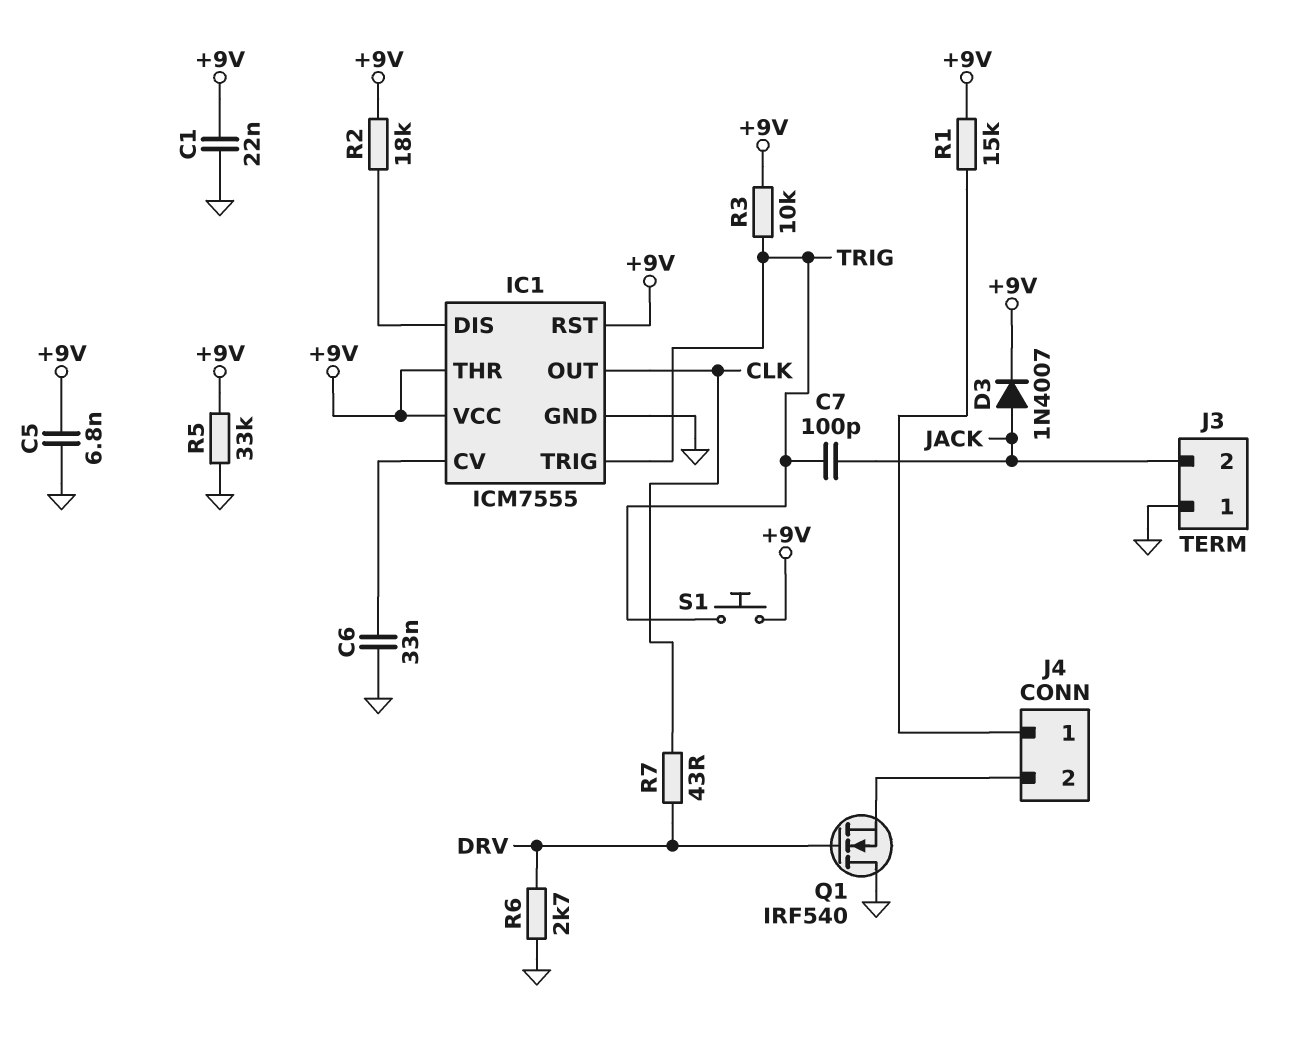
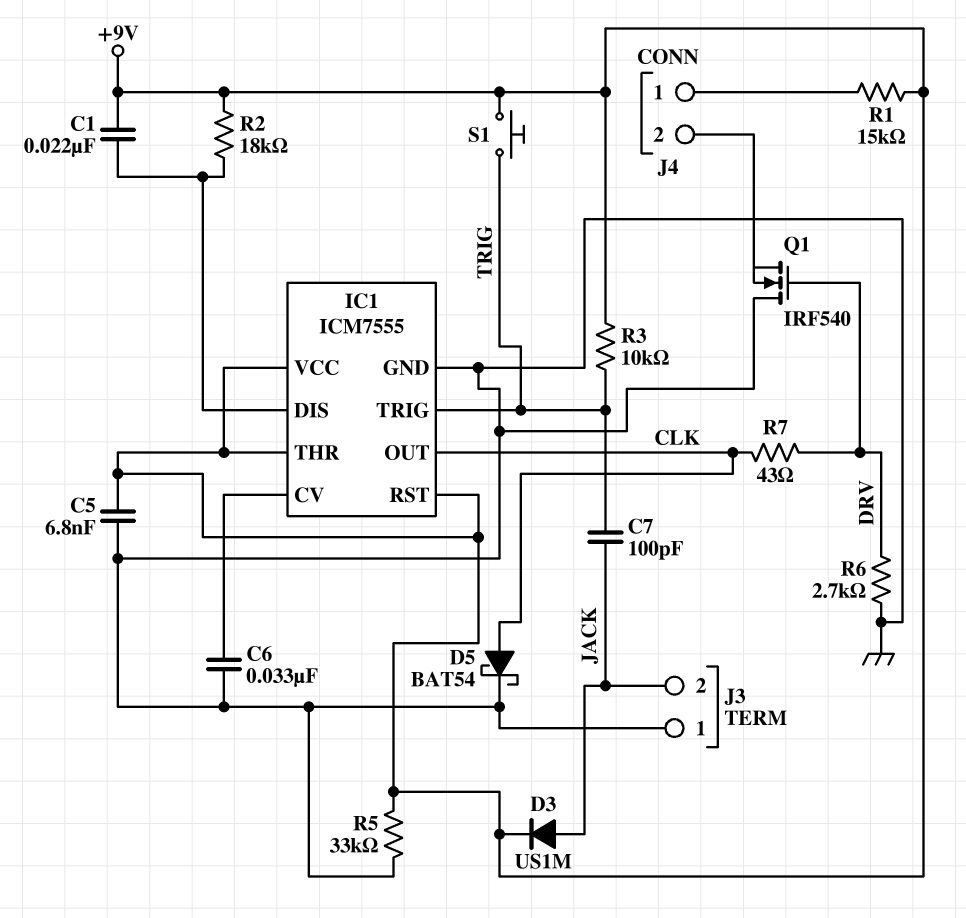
C1: 22nF (+9V, GND) -> 22nF (+9V, IC1/DIS)
D3: diode 1N4007 (A JACK, K +9V) -> diode US1M (A JACK, K +9V)
D5: none -> schottky BAT54 (A CLK, K GND)

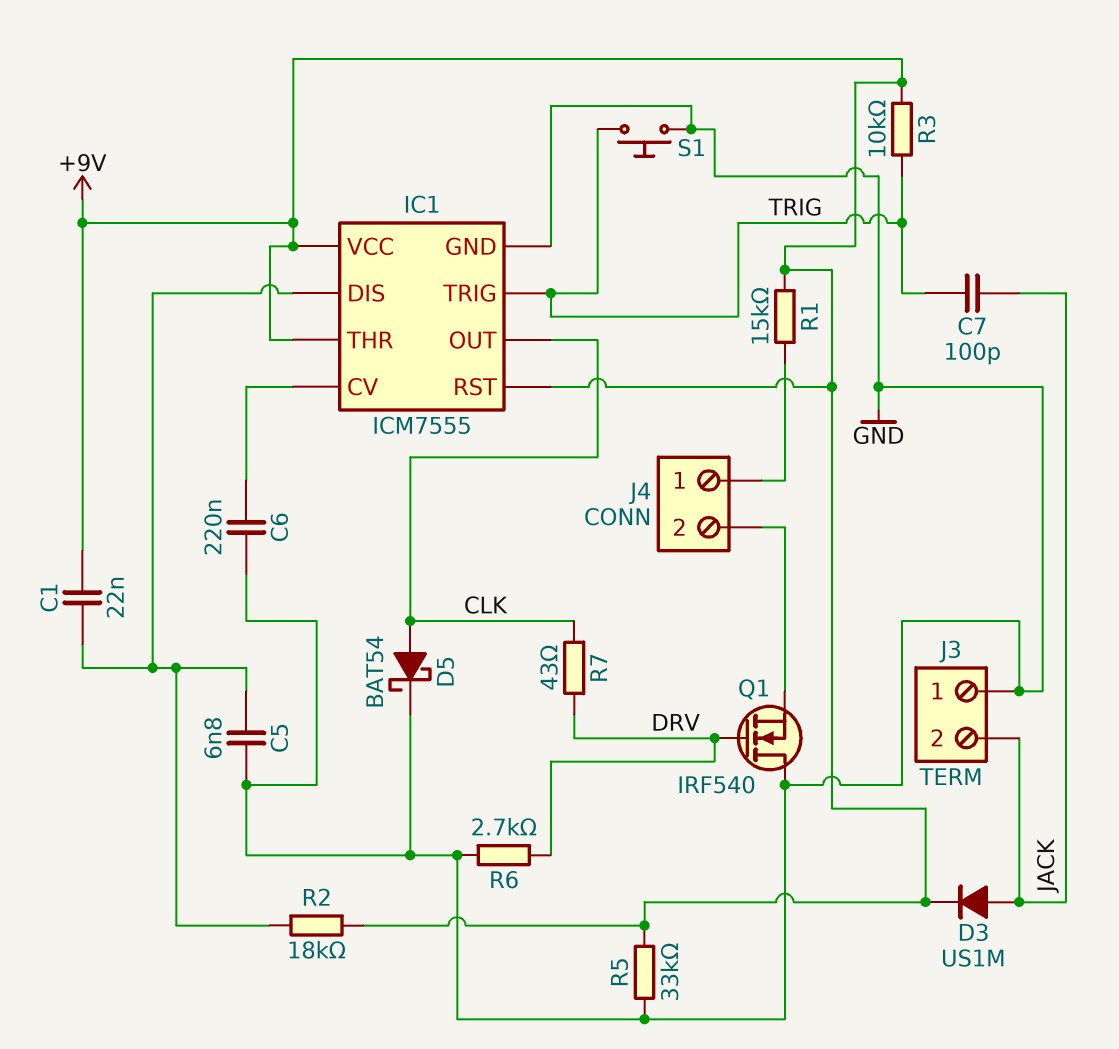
C5: 6.8nF (+9V, GND) -> 6.8nF (GND, IC1/DIS)
C6: 33nF (GND, IC1/CV) -> 220nF (GND, IC1/CV)
S1: button (+9V, TRIG) -> button (GND, TRIG)

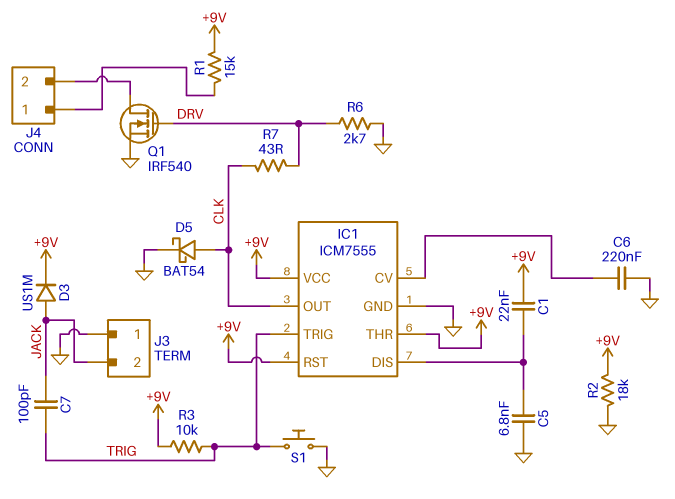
Q1: NMOS IRF540 (G DRV, D GND, S J4/2) -> NMOS IRF540 (G DRV, D J4/2, S GND)
R2: 18k (+9V, IC1/DIS) -> 18k (+9V, GND)
R5: 33k (+9V, GND) -> none

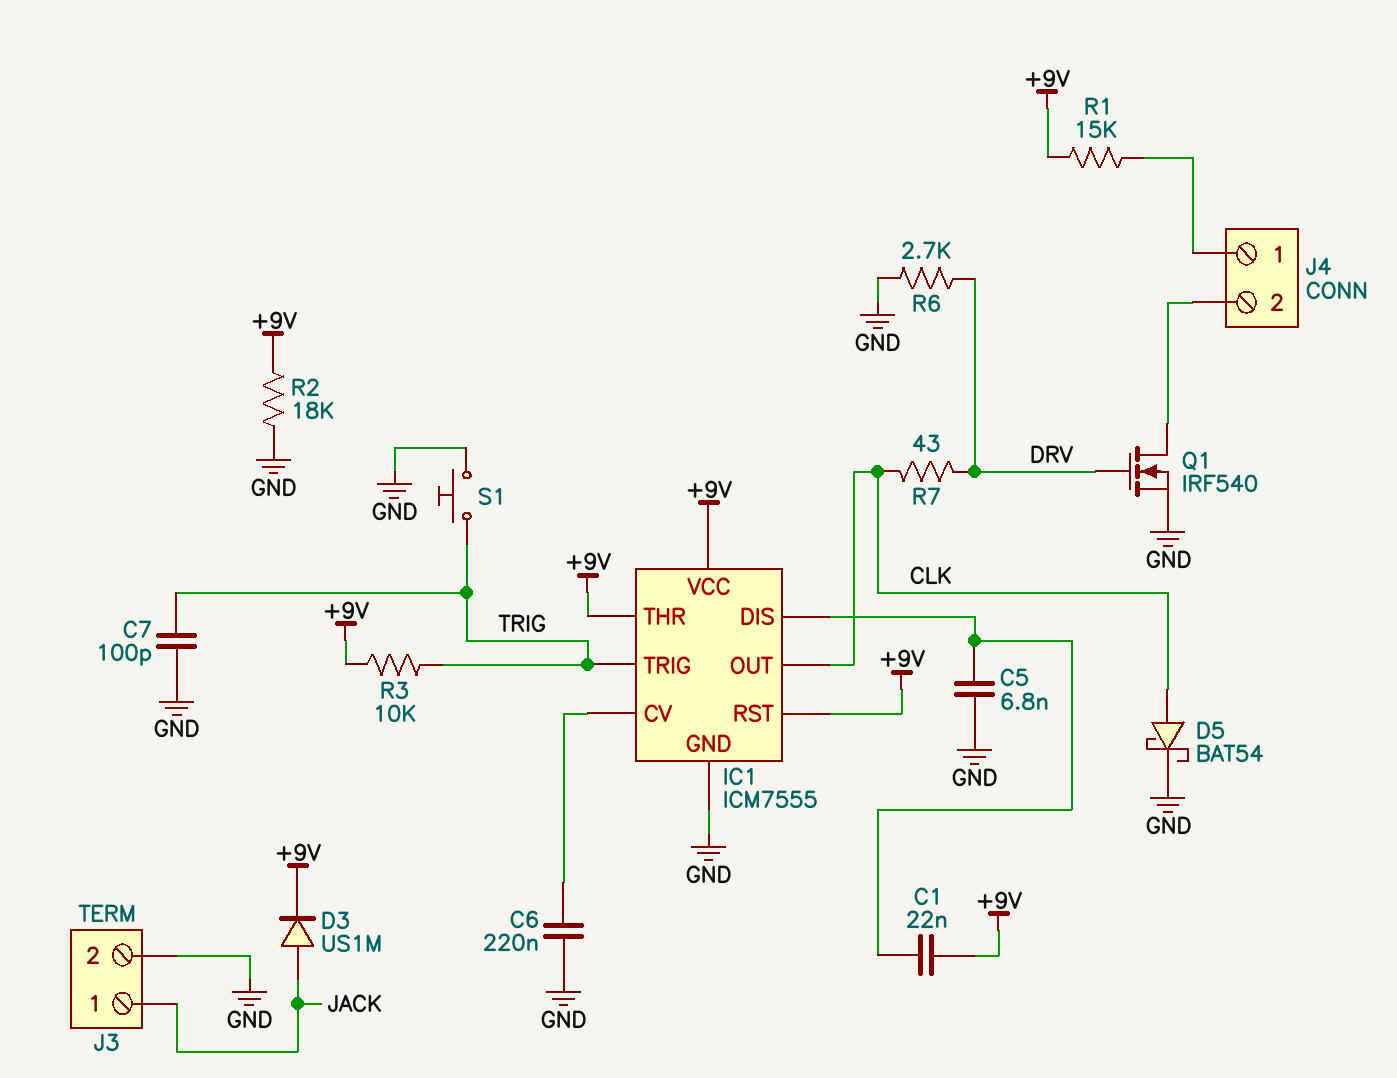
C7: 100pF (JACK, TRIG) -> 100pF (GND, TRIG)
J3 pin 1: GND -> JACK
J3 pin 2: JACK -> GND

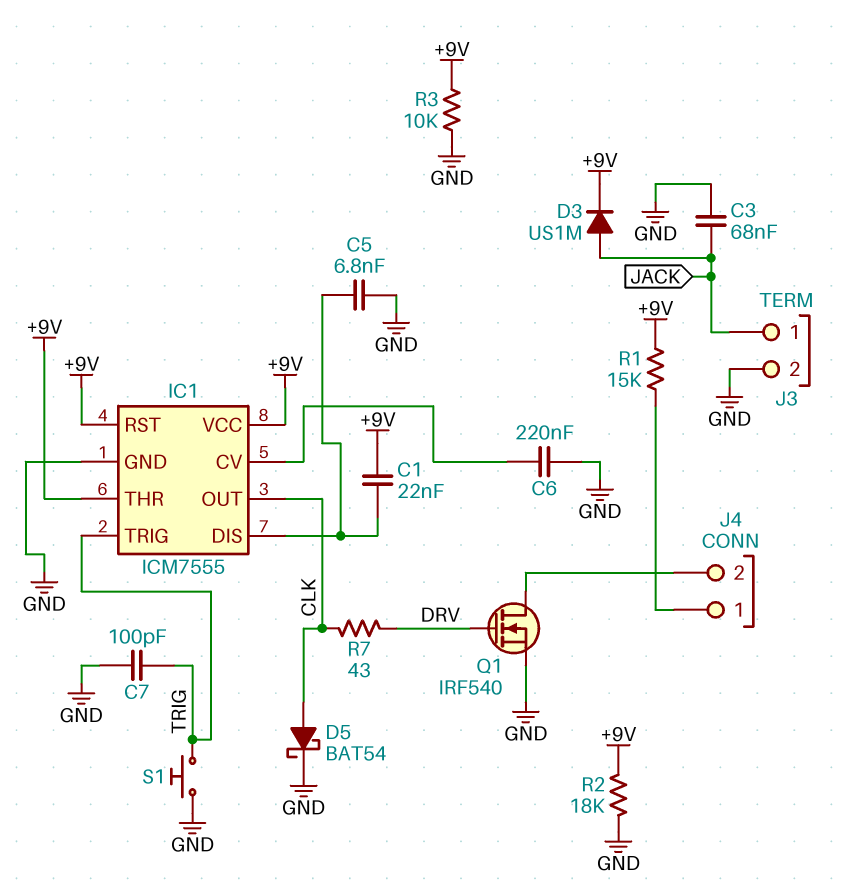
C3: none -> 68nF (GND, JACK)
R3: 10k (+9V, TRIG) -> 10k (+9V, GND)
R6: 2.7k (DRV, GND) -> none

